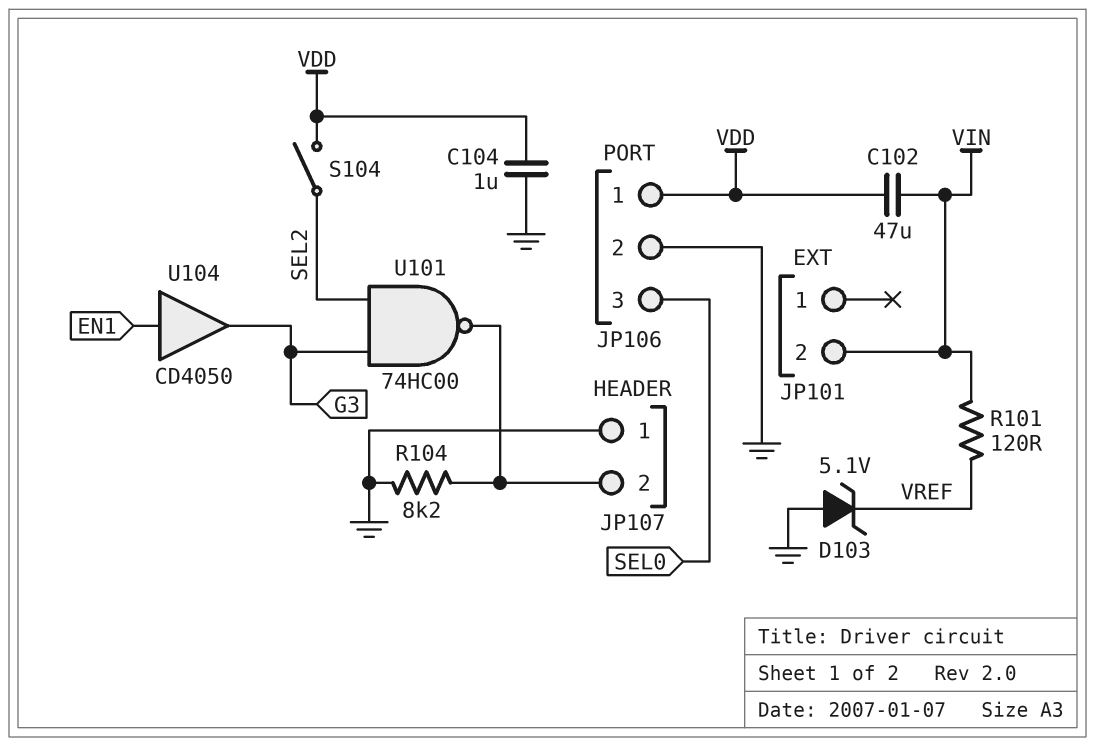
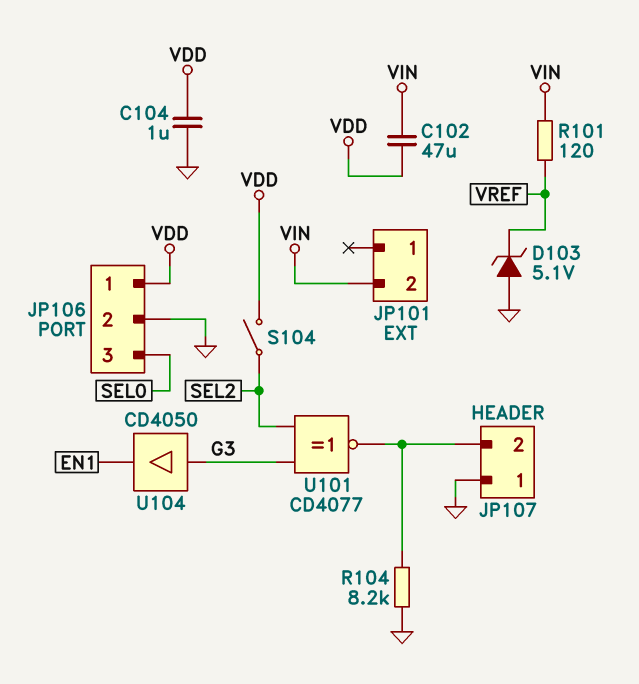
U101: NAND 74HC00 (in G3, in SEL2, out JP107/2) -> XNOR CD4077 (in G3, in SEL2, out JP107/2)
U104: buffer CD4050 (in EN1, out G3) -> buffer CD4050 (in G3, out EN1)

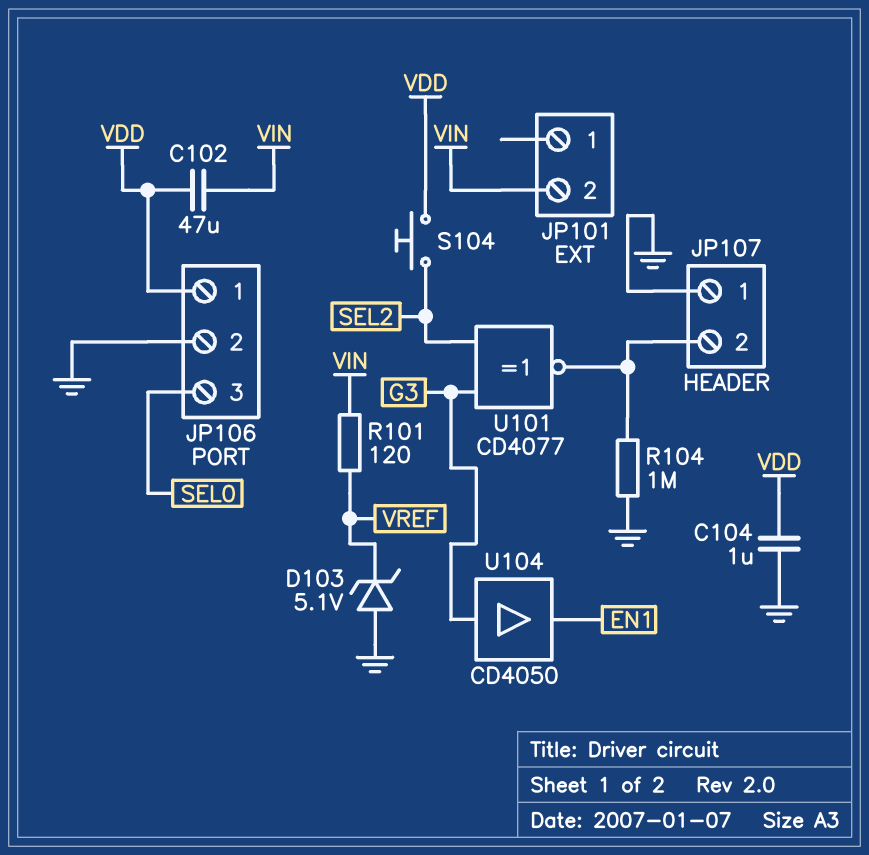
R104: 8.2k (GND, JP107/2) -> 1M (GND, JP107/2)
S104: switch (SEL2, VDD) -> button (SEL2, VDD)

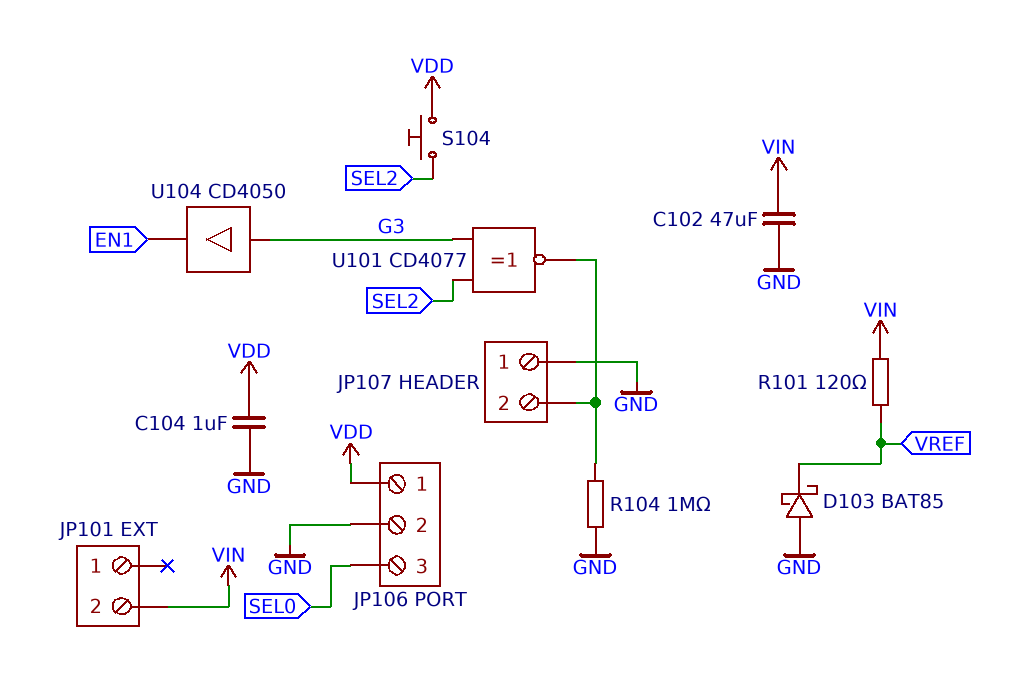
C102: 47uF (VDD, VIN) -> 47uF (GND, VIN)
D103: zener 5.1V (A GND, K VREF) -> schottky BAT85 (A GND, K VREF)

